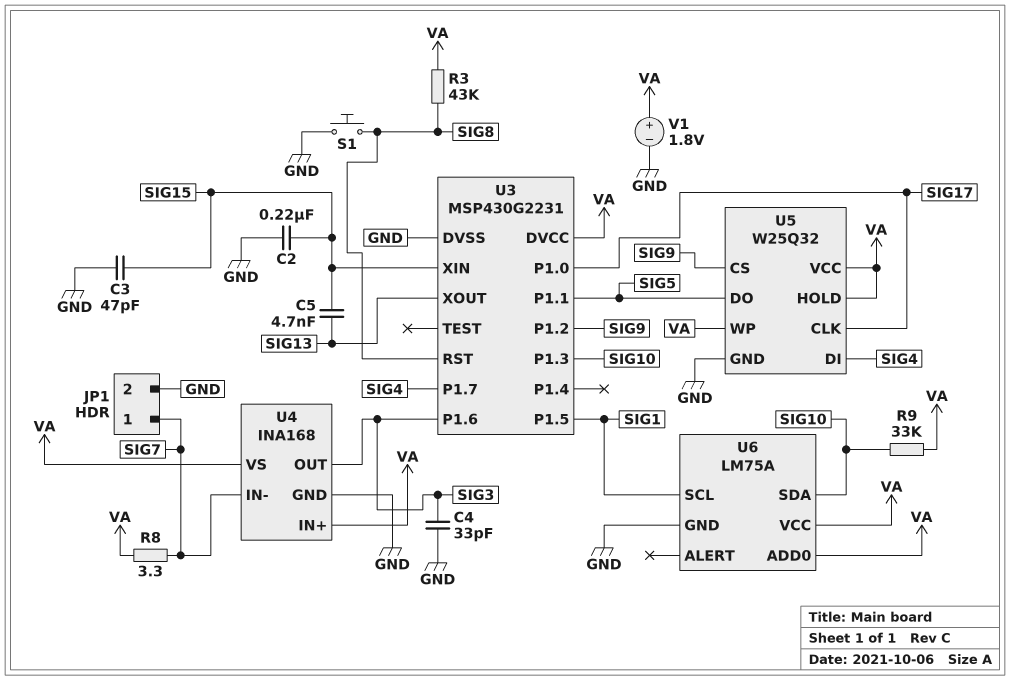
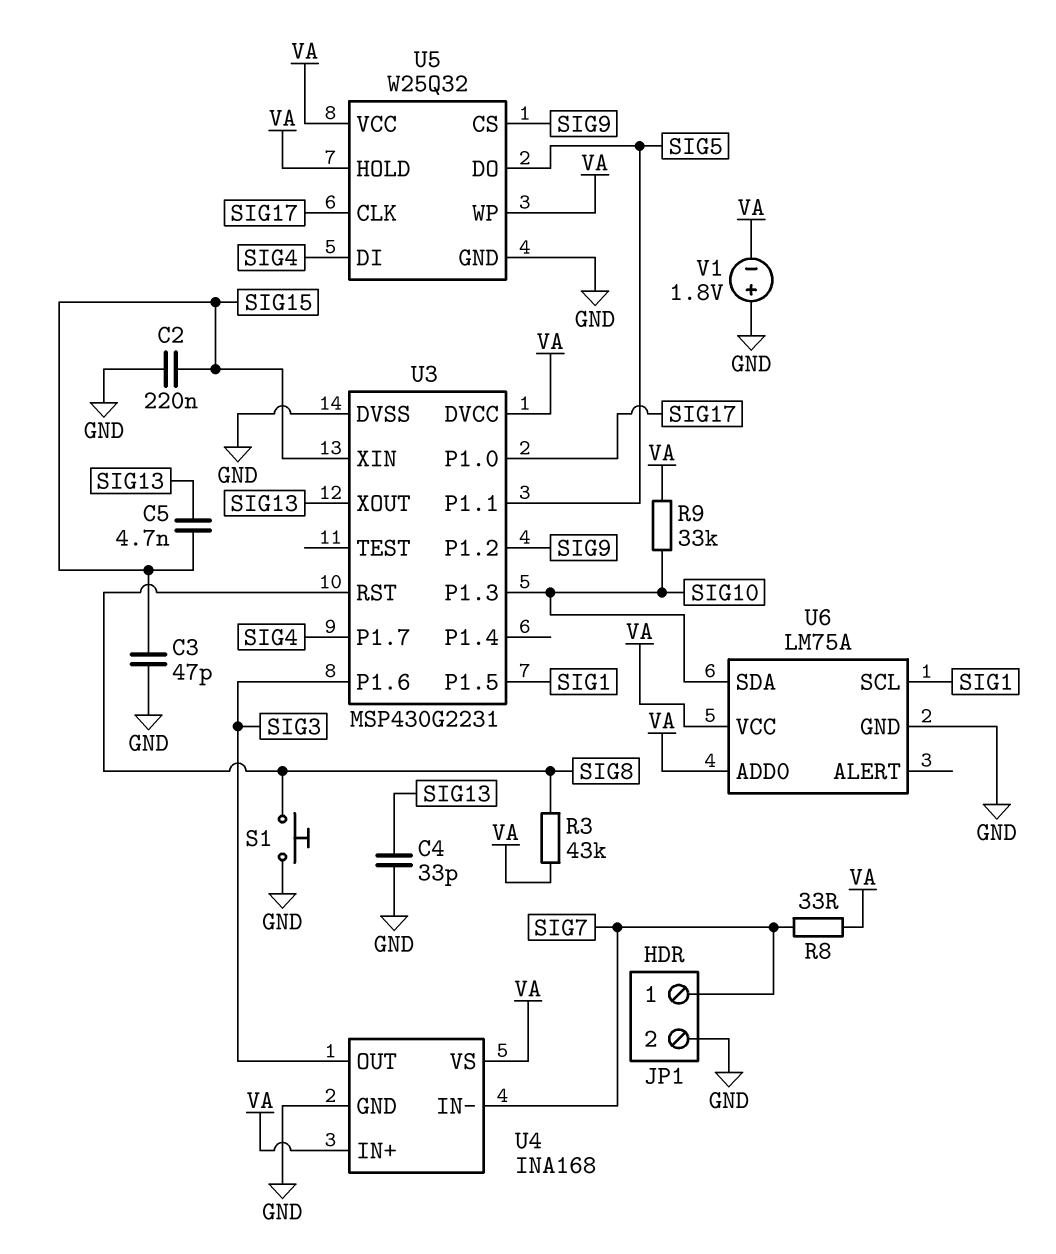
C4: 33pF (GND, SIG3) -> 33pF (GND, SIG13)
R8: 3.3 (SIG7, VA) -> 33 (SIG7, VA)
V1: 1.8V (plus VA, minus GND) -> 1.8V (plus GND, minus VA)

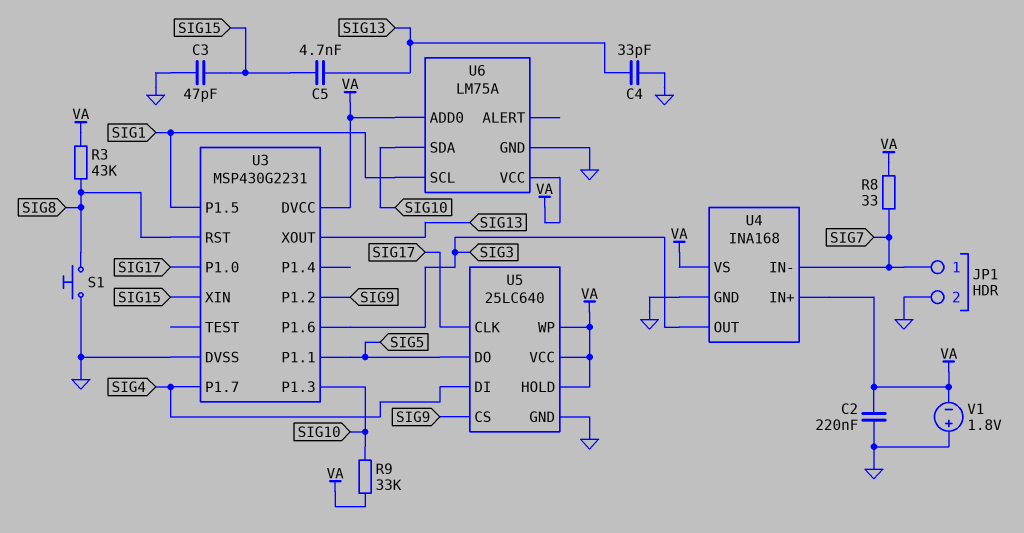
C2: 220nF (GND, SIG15) -> 220nF (GND, VA)
U5: W25Q32 -> 25LC640

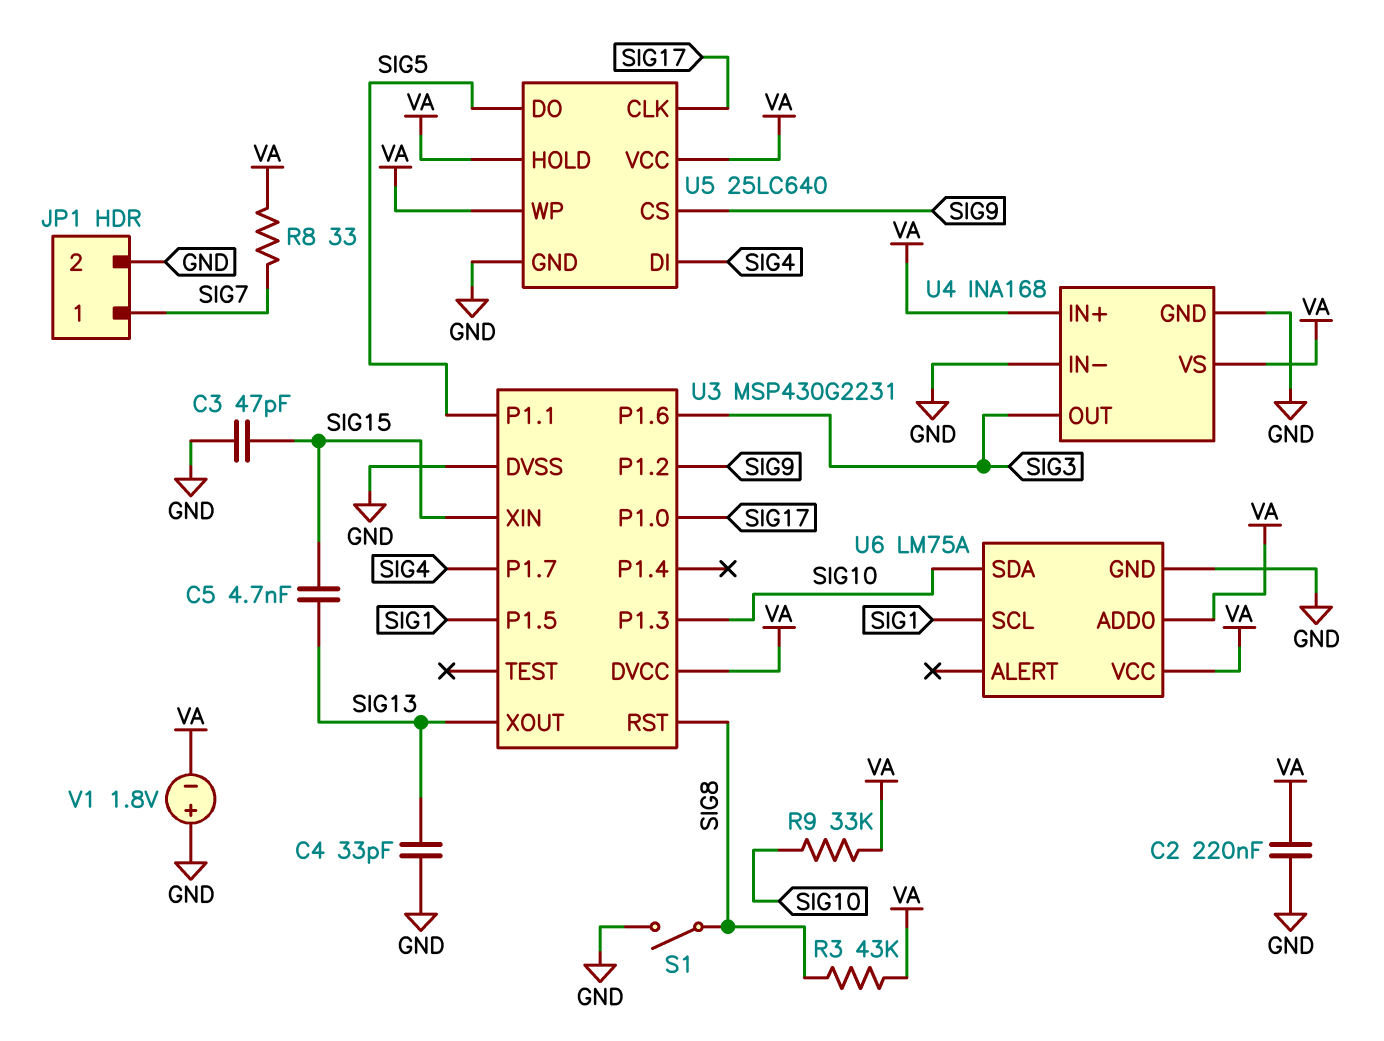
S1: button (GND, SIG8) -> switch (GND, SIG8)
U4 pin IN-: SIG7 -> GND

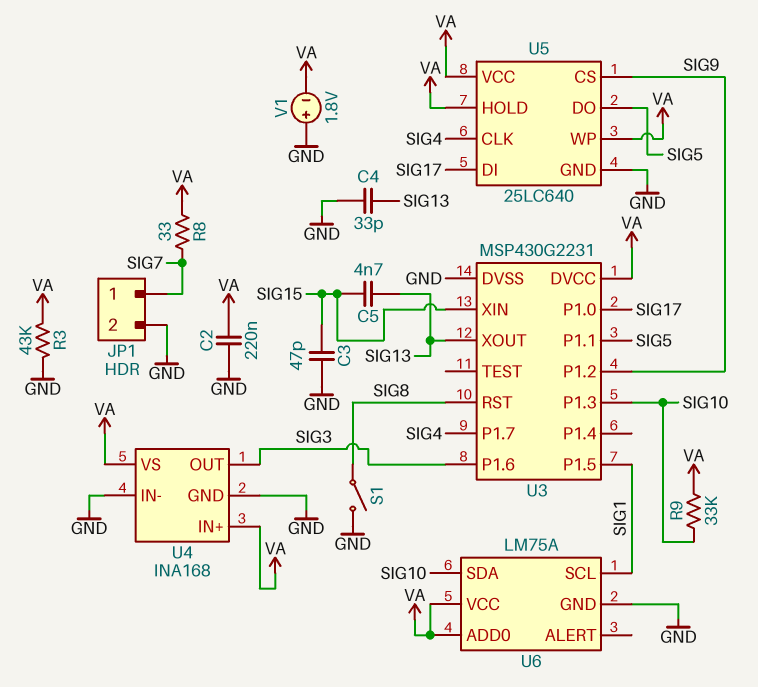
R3: 43k (SIG8, VA) -> 43k (GND, VA)
U5 pin CLK: SIG17 -> SIG4
U5 pin DI: SIG4 -> SIG17

